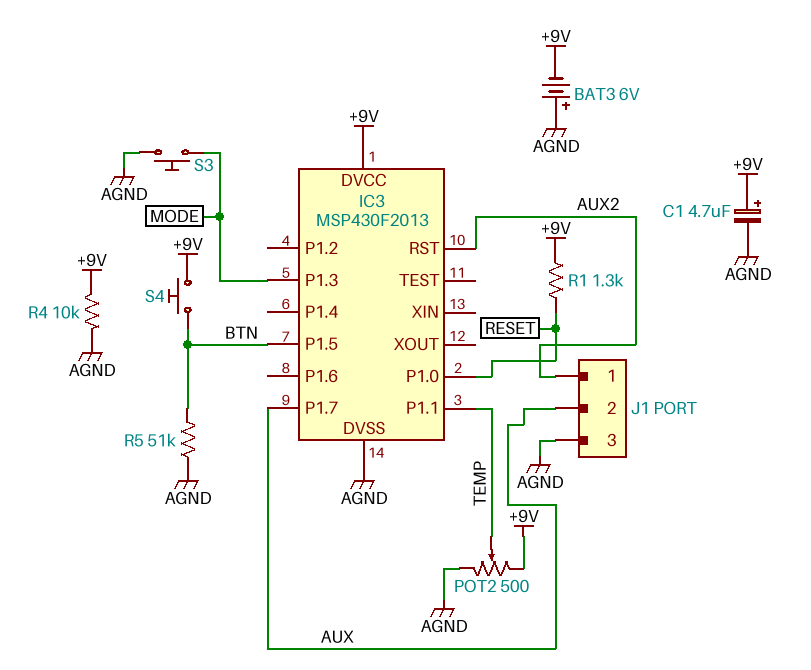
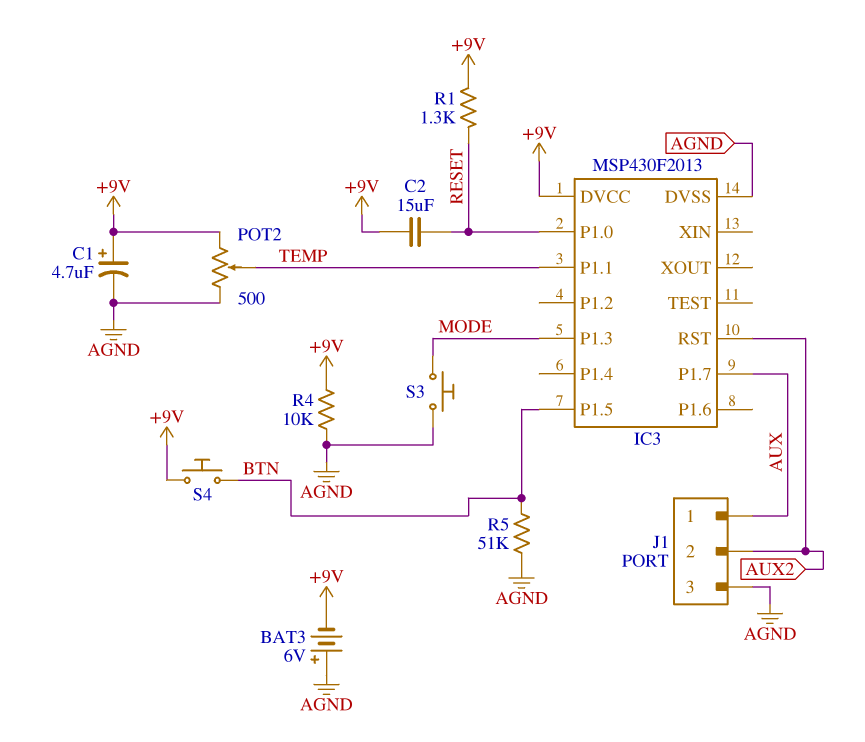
C2: none -> 15uF (+9V, RESET)
J1 pin 1: AUX2 -> AUX
J1 pin 2: AUX -> AUX2

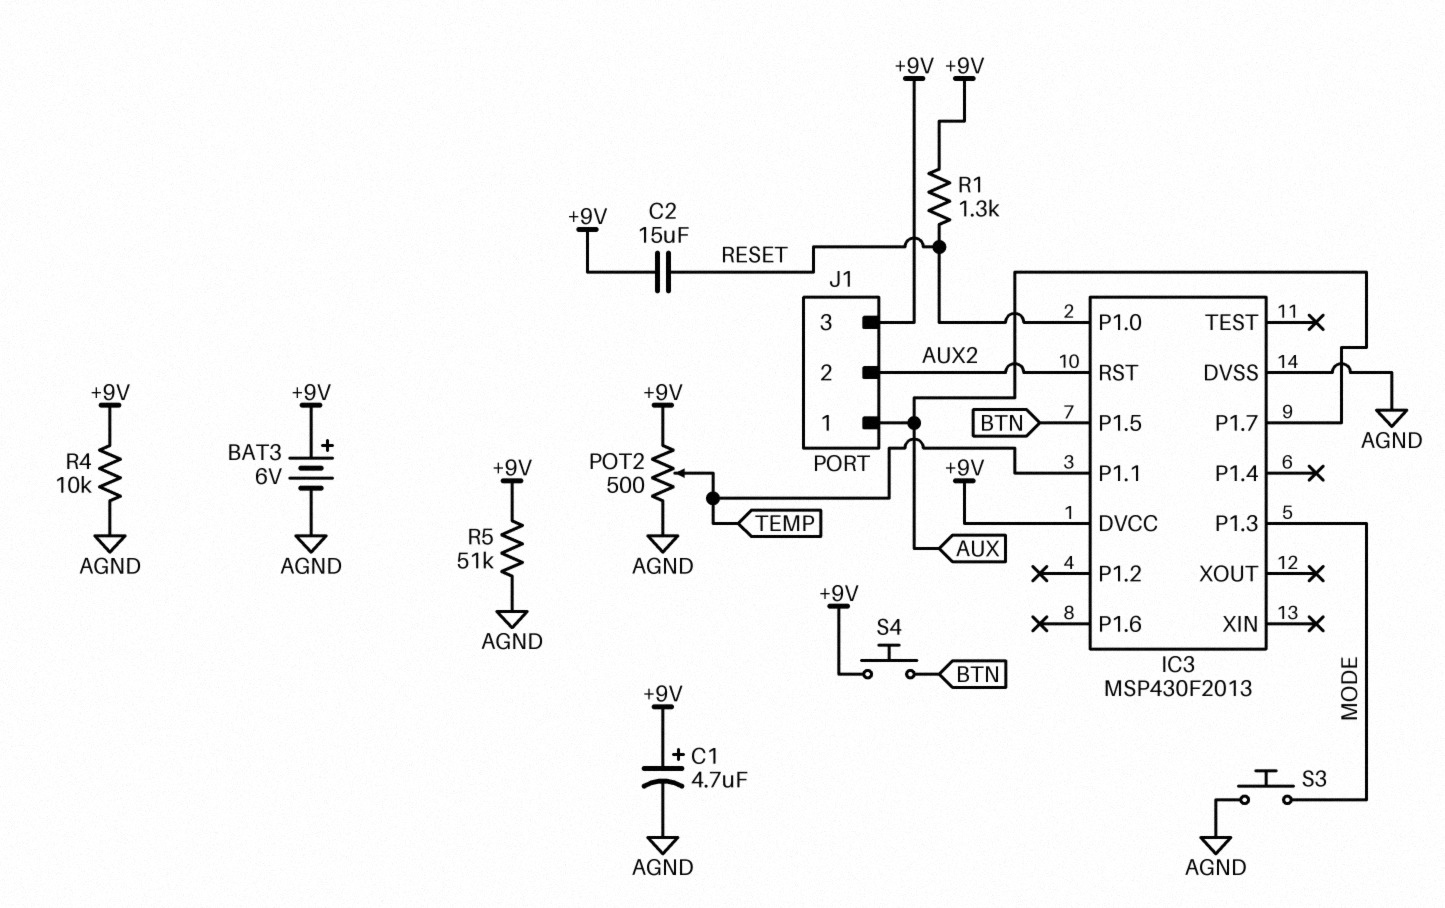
BAT3: 6V (plus AGND, minus +9V) -> 6V (plus +9V, minus AGND)
J1 pin 3: AGND -> +9V
R5: 51k (AGND, BTN) -> 51k (+9V, AGND)

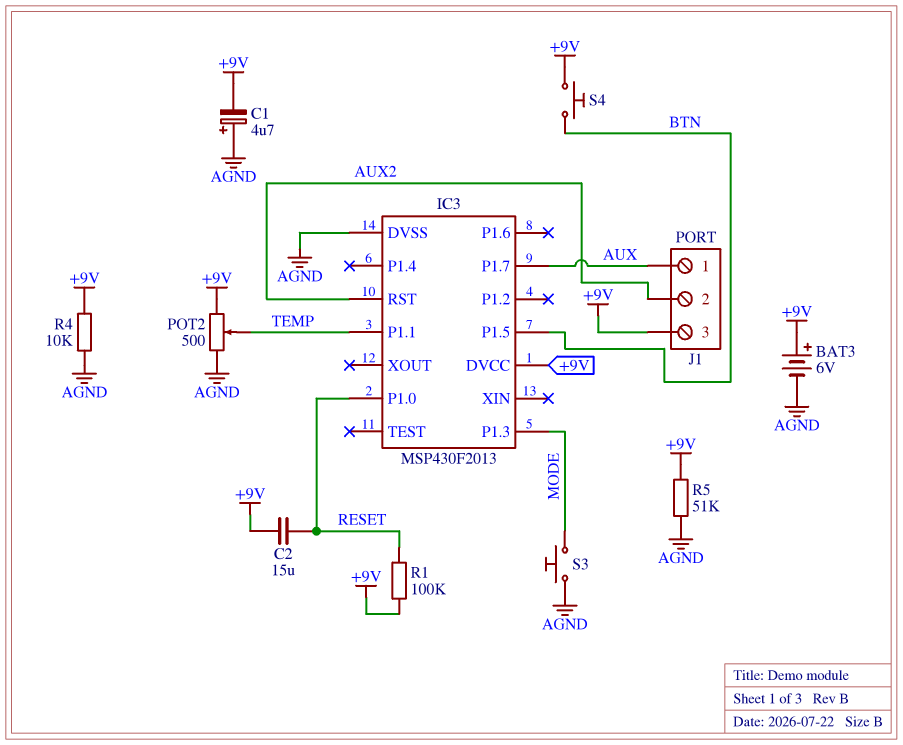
C1: 4.7uF (plus +9V, minus AGND) -> 4.7uF (plus AGND, minus +9V)
R1: 1.3k (+9V, RESET) -> 100k (+9V, RESET)

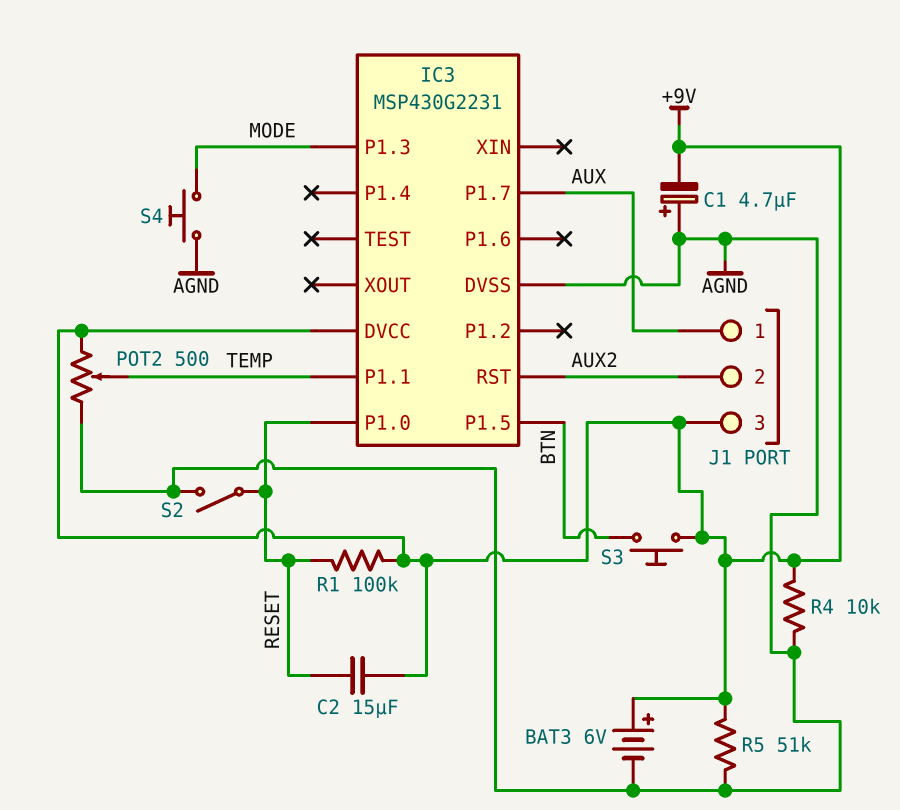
IC3: MSP430F2013 -> MSP430G2231
S2: none -> switch (AGND, RESET)
S3: button (AGND, MODE) -> button (+9V, BTN)
S4: button (+9V, BTN) -> button (AGND, MODE)

